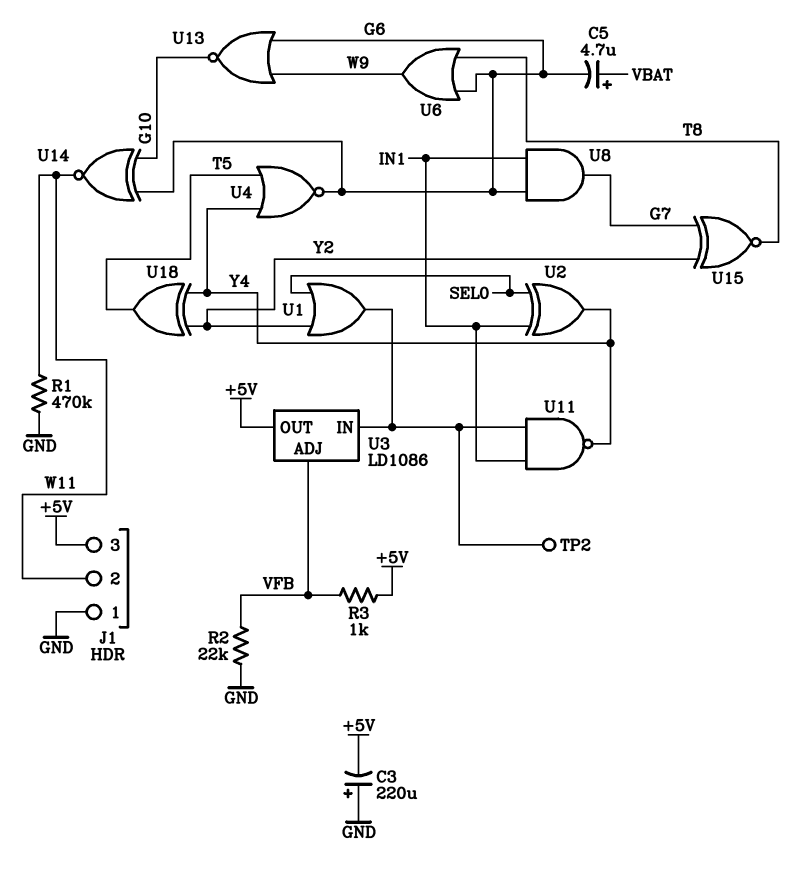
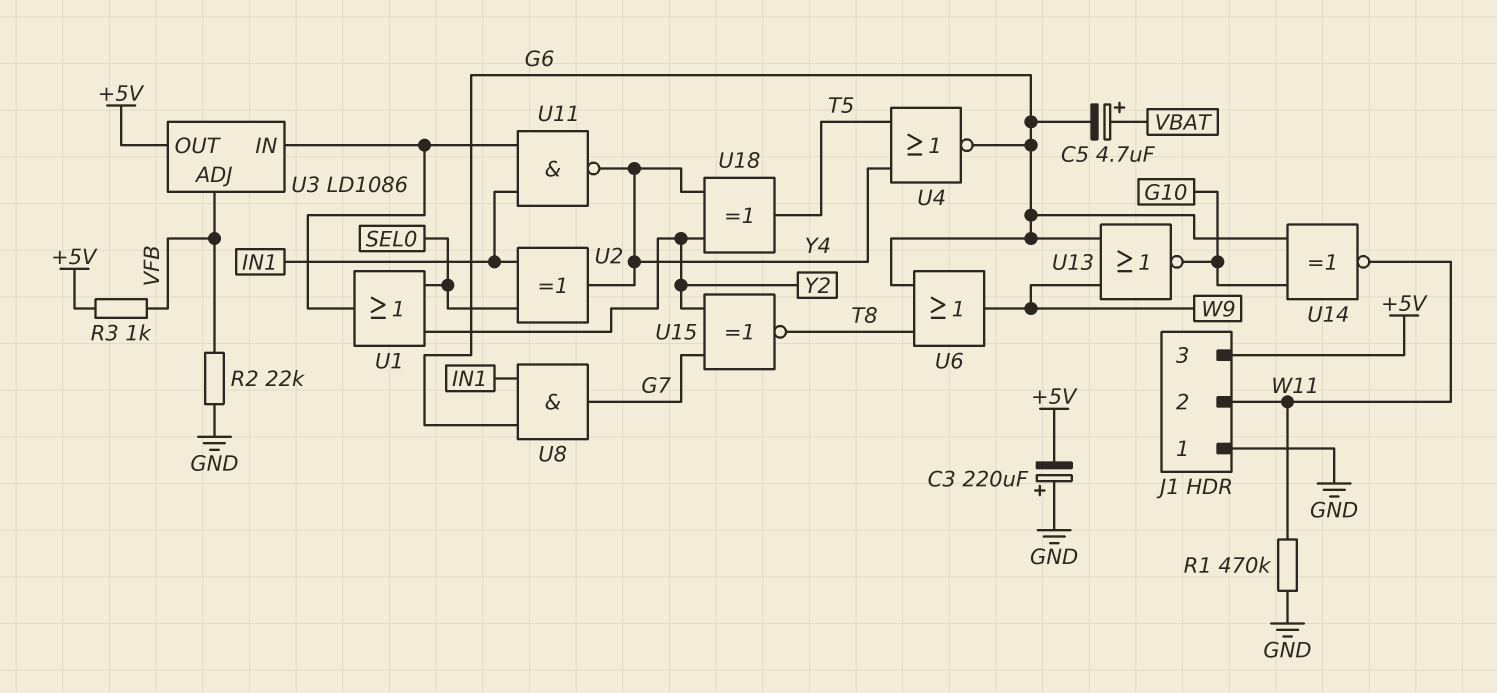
TP2: test point (U3/IN) -> none

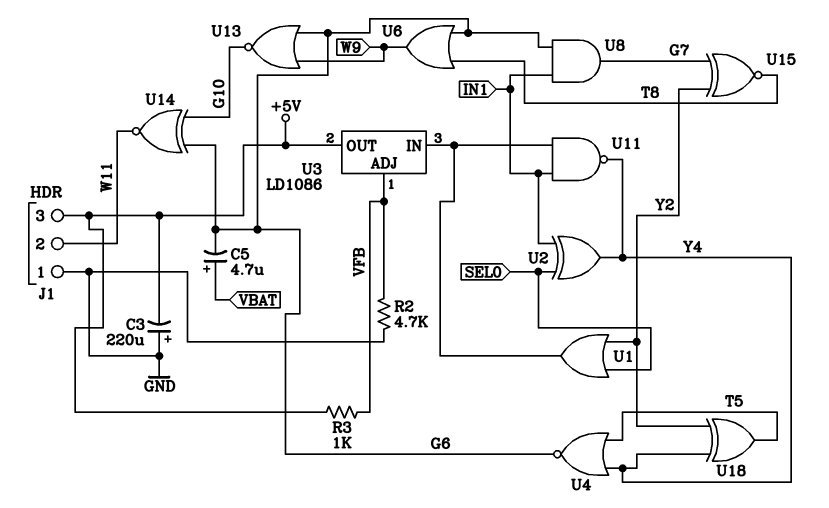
R1: 470k (GND, W11) -> none
R2: 22k (GND, VFB) -> 4.7k (GND, VFB)

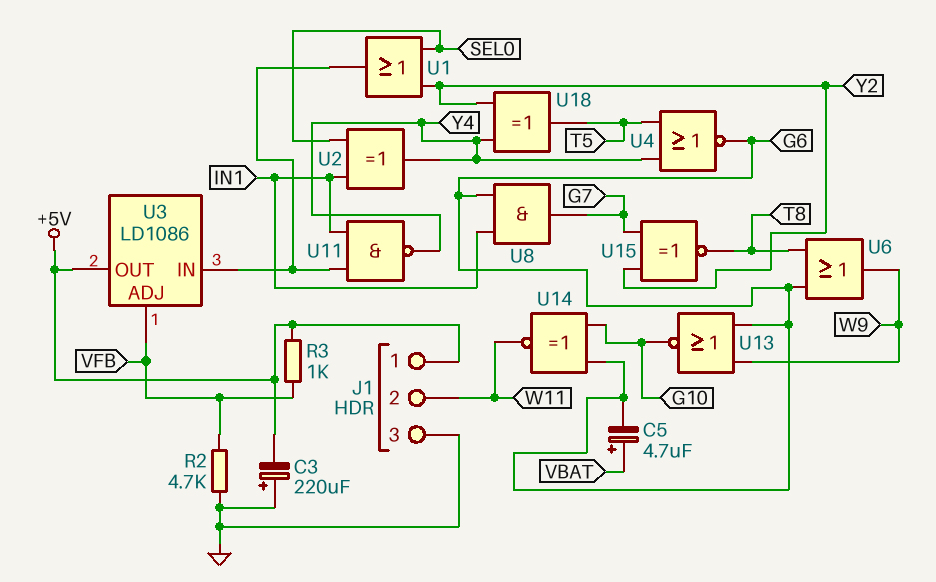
J1 pin 1: GND -> +5V
J1 pin 3: +5V -> GND

